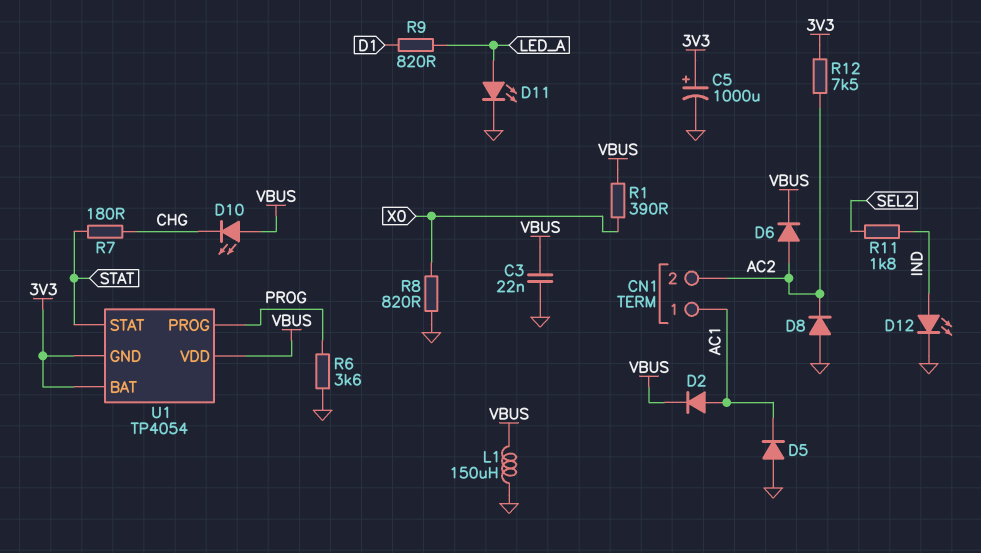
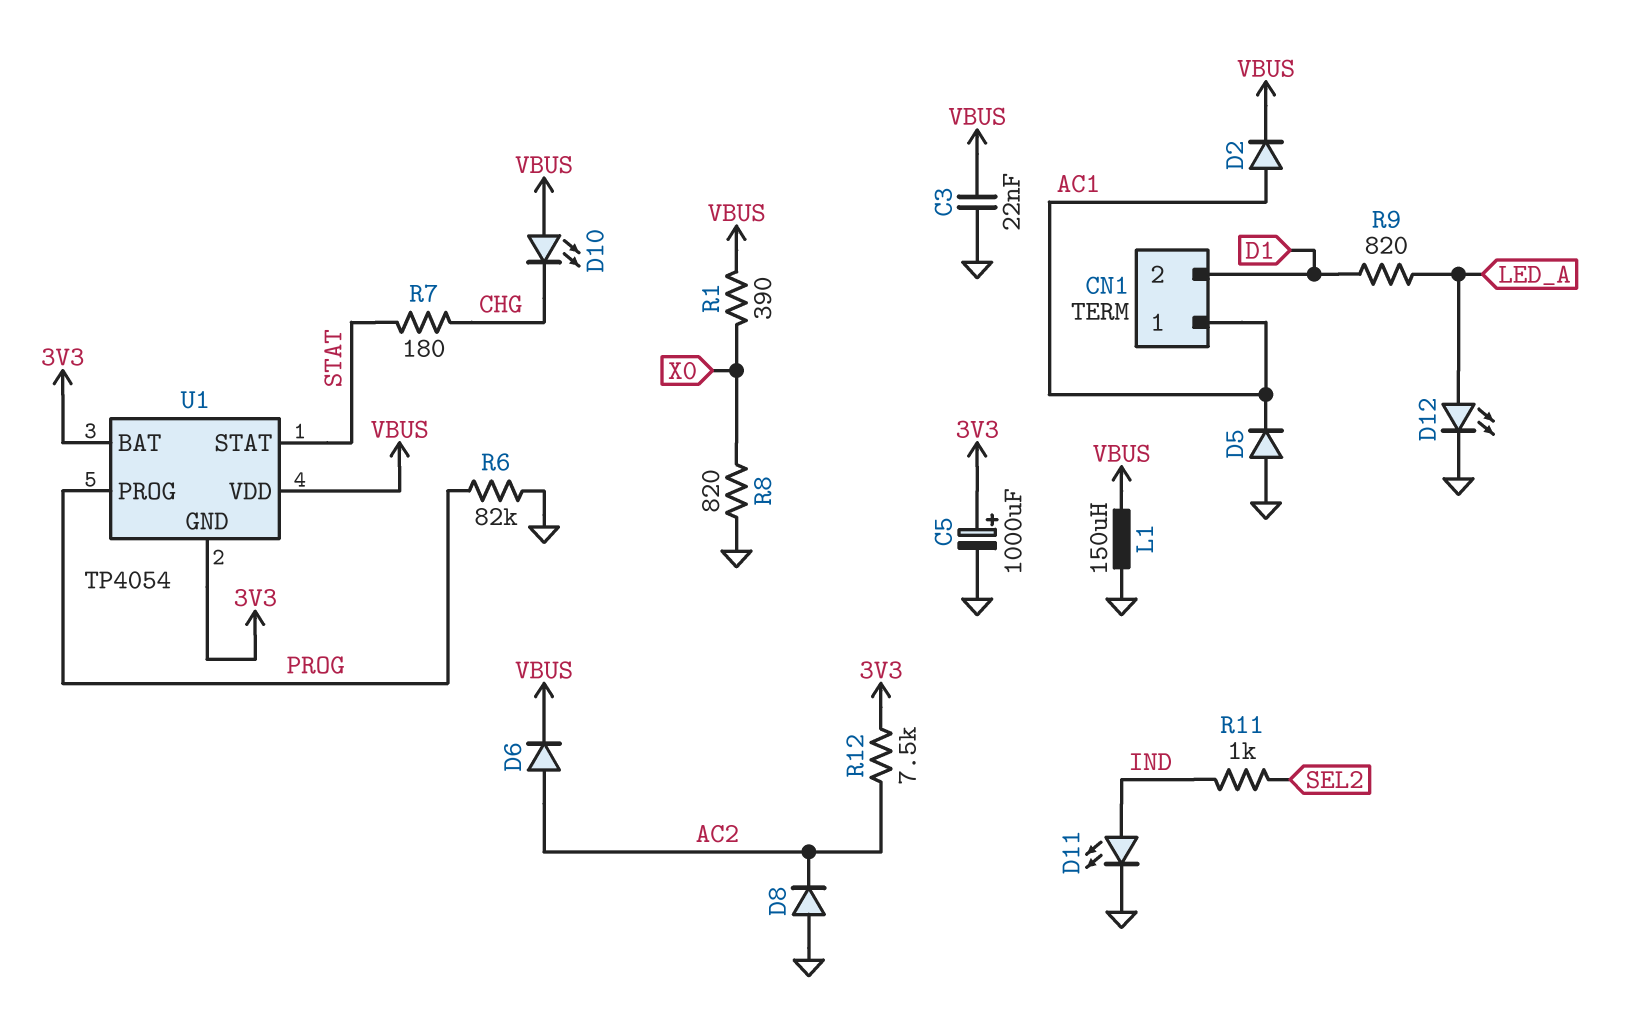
CN1 pin 2: AC2 -> D1
D11: LED (A LED_A, K GND) -> LED (A IND, K GND)
D12: LED (A IND, K GND) -> LED (A LED_A, K GND)
R6: 3.6k (GND, PROG) -> 82k (GND, PROG)
R11: 1.8k (IND, SEL2) -> 1k (IND, SEL2)

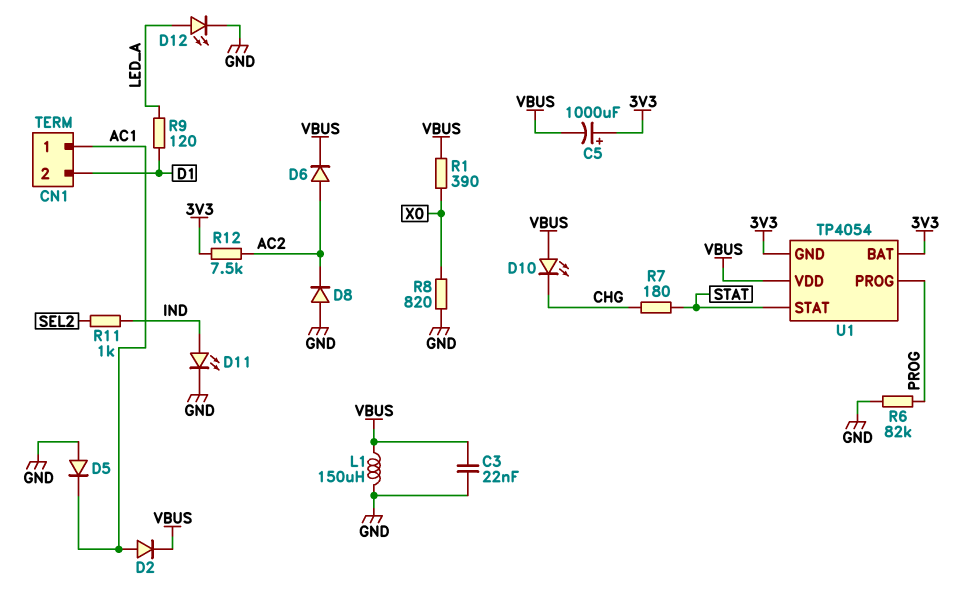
C5: 1000uF (plus 3V3, minus GND) -> 1000uF (plus 3V3, minus VBUS)
R9: 820 (D1, LED_A) -> 120 (D1, LED_A)

